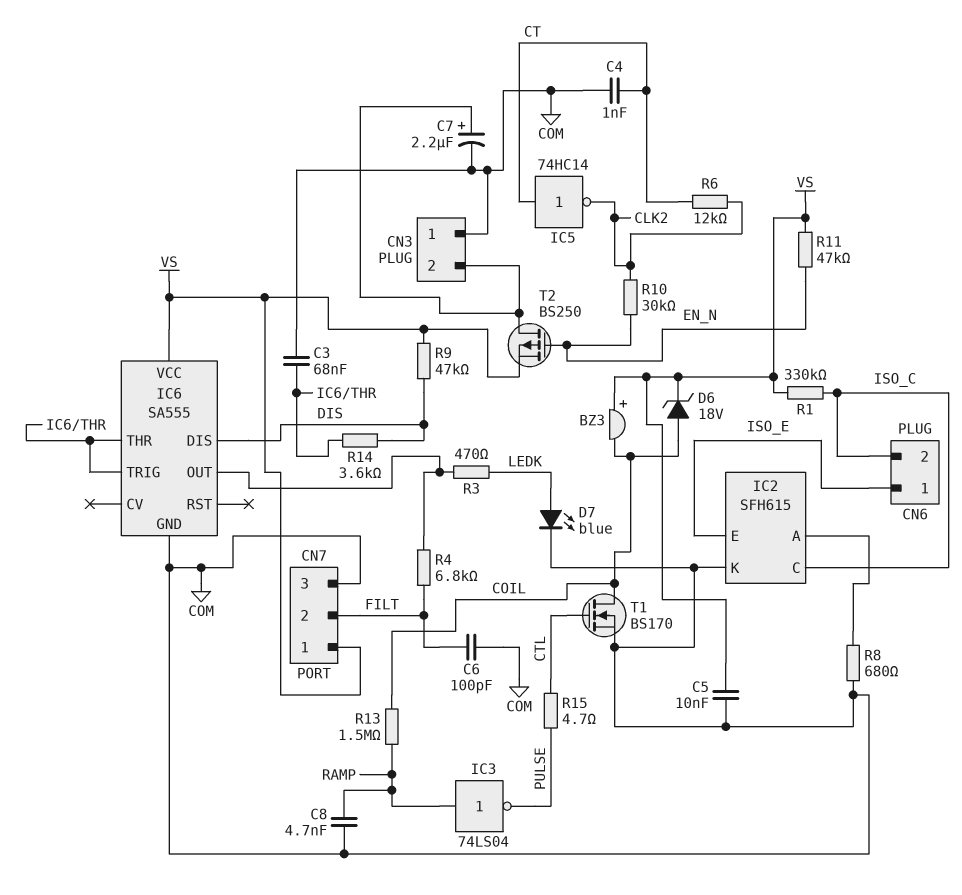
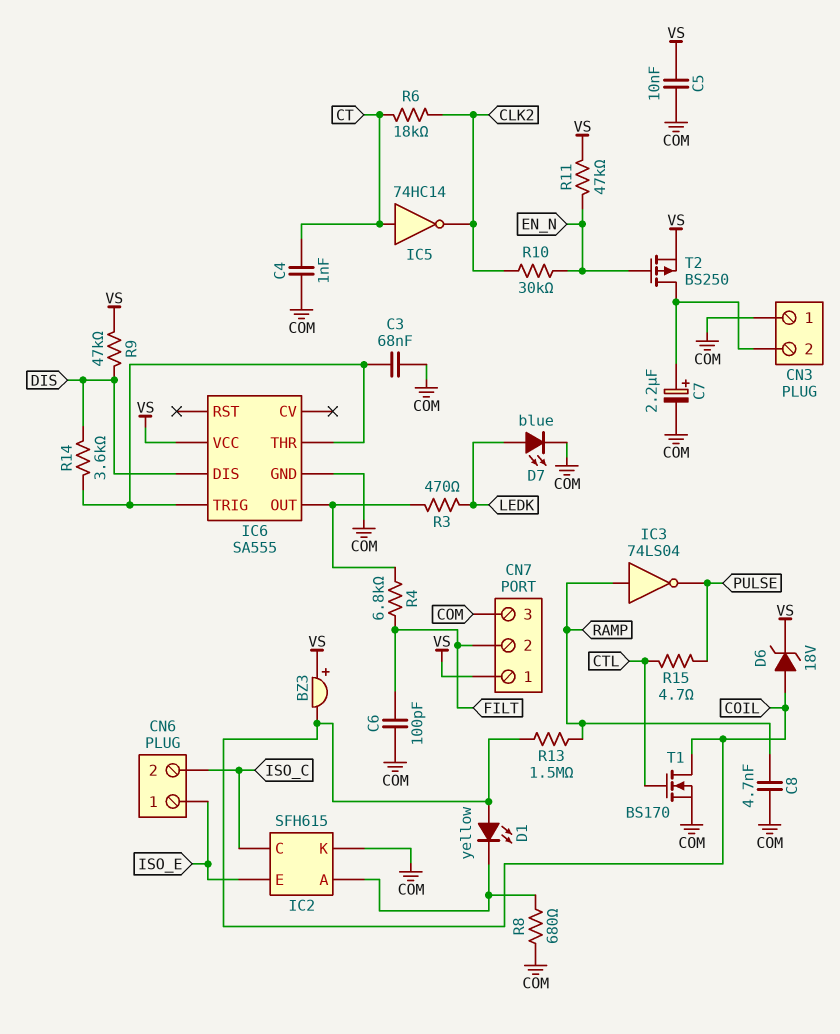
D1: none -> LED yellow (A COIL, K IC2/A)
R1: 330k (ISO_C, VS) -> none
R6: 12k (CLK2, CT) -> 18k (CLK2, CT)

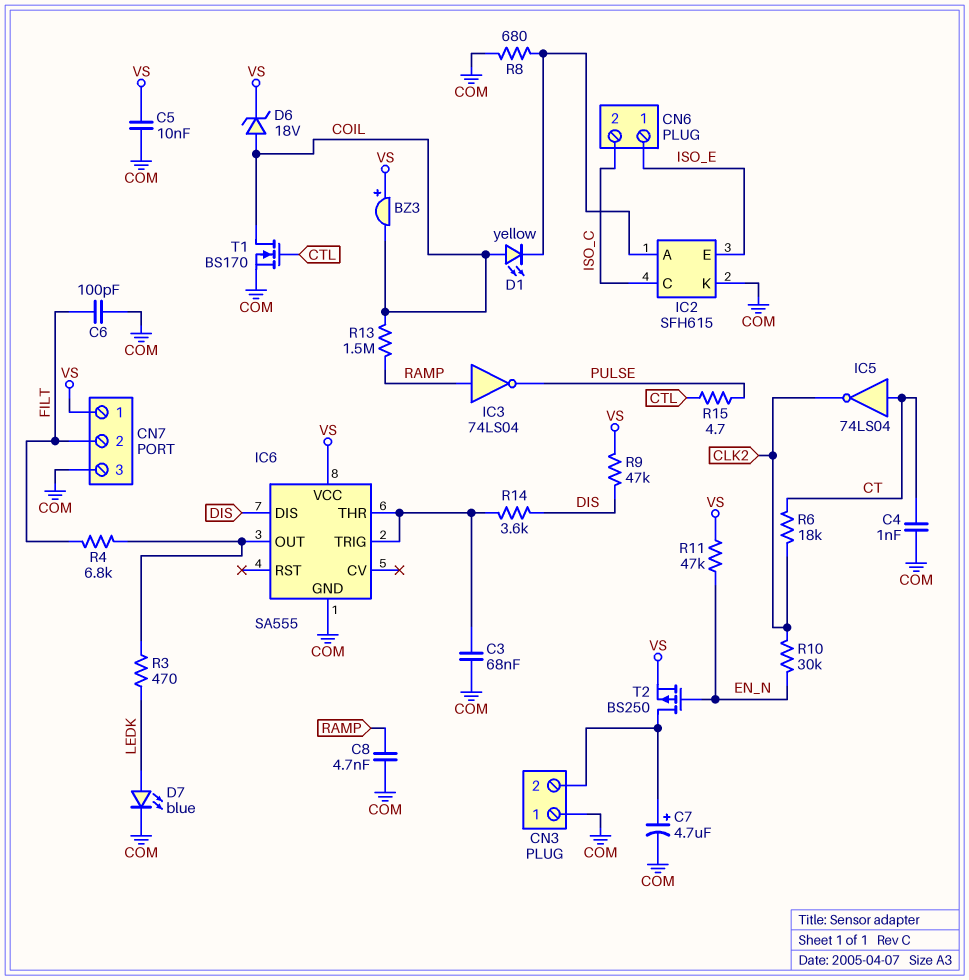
C7: 2.2uF (plus CN3/2, minus COM) -> 4.7uF (plus CN3/2, minus COM)
IC5: NOT 74HC14 (in CT, out CLK2) -> NOT 74LS04 (in CT, out CLK2)

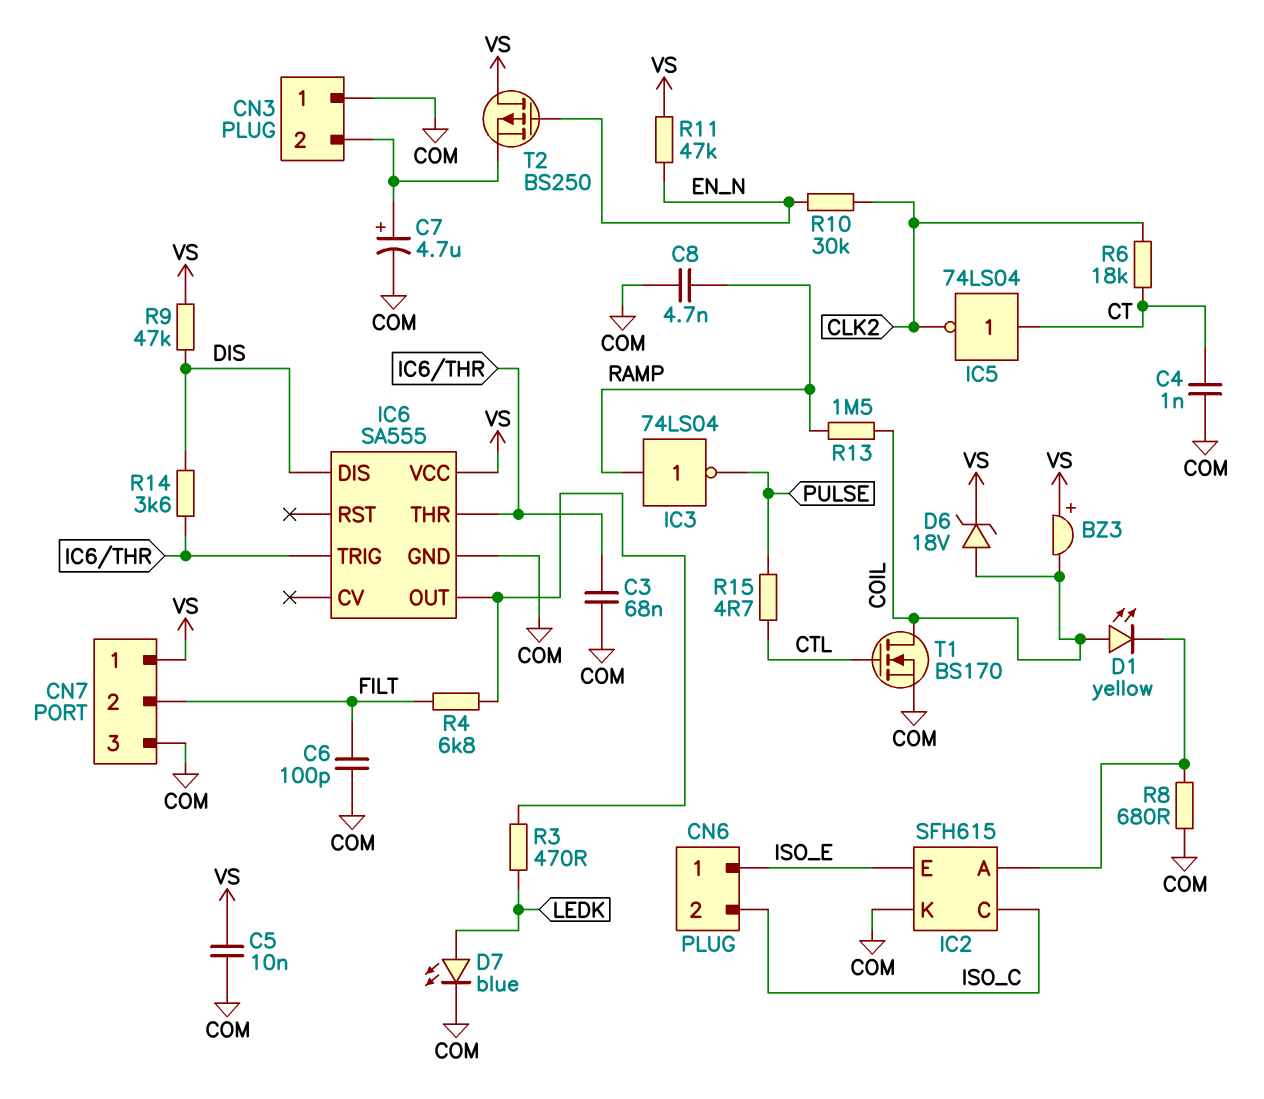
T2: PMOS BS250 (G EN_N, D CN3/2, S VS) -> PMOS BS250 (G EN_N, D VS, S CN3/2)

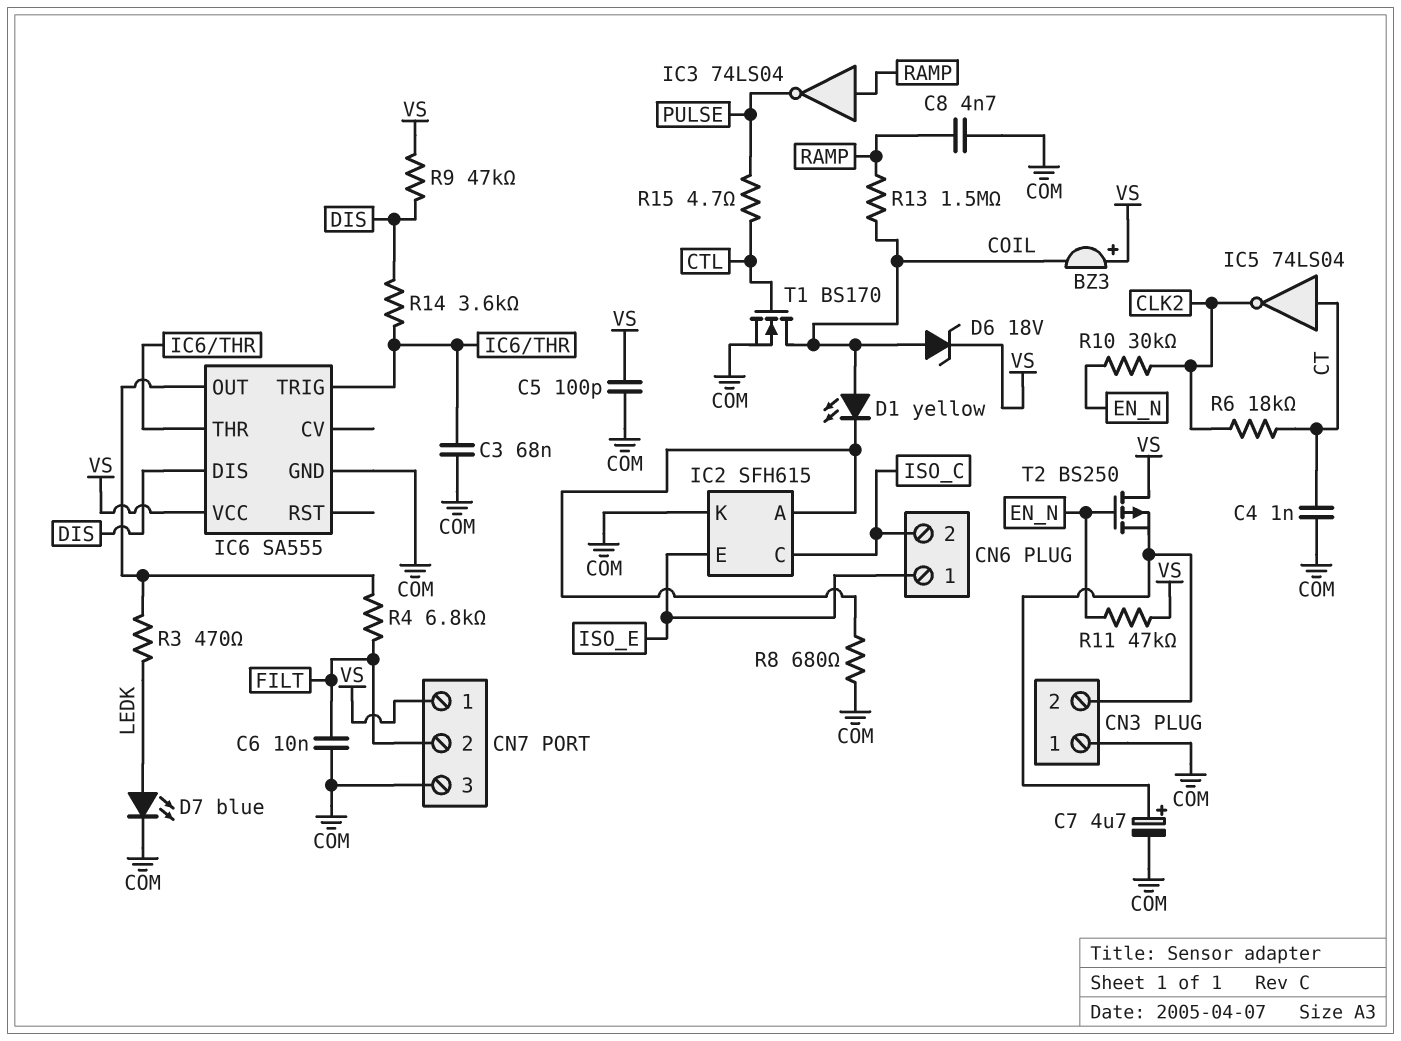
C5: 10nF (COM, VS) -> 100pF (COM, VS)
C6: 100pF (COM, FILT) -> 10nF (COM, FILT)

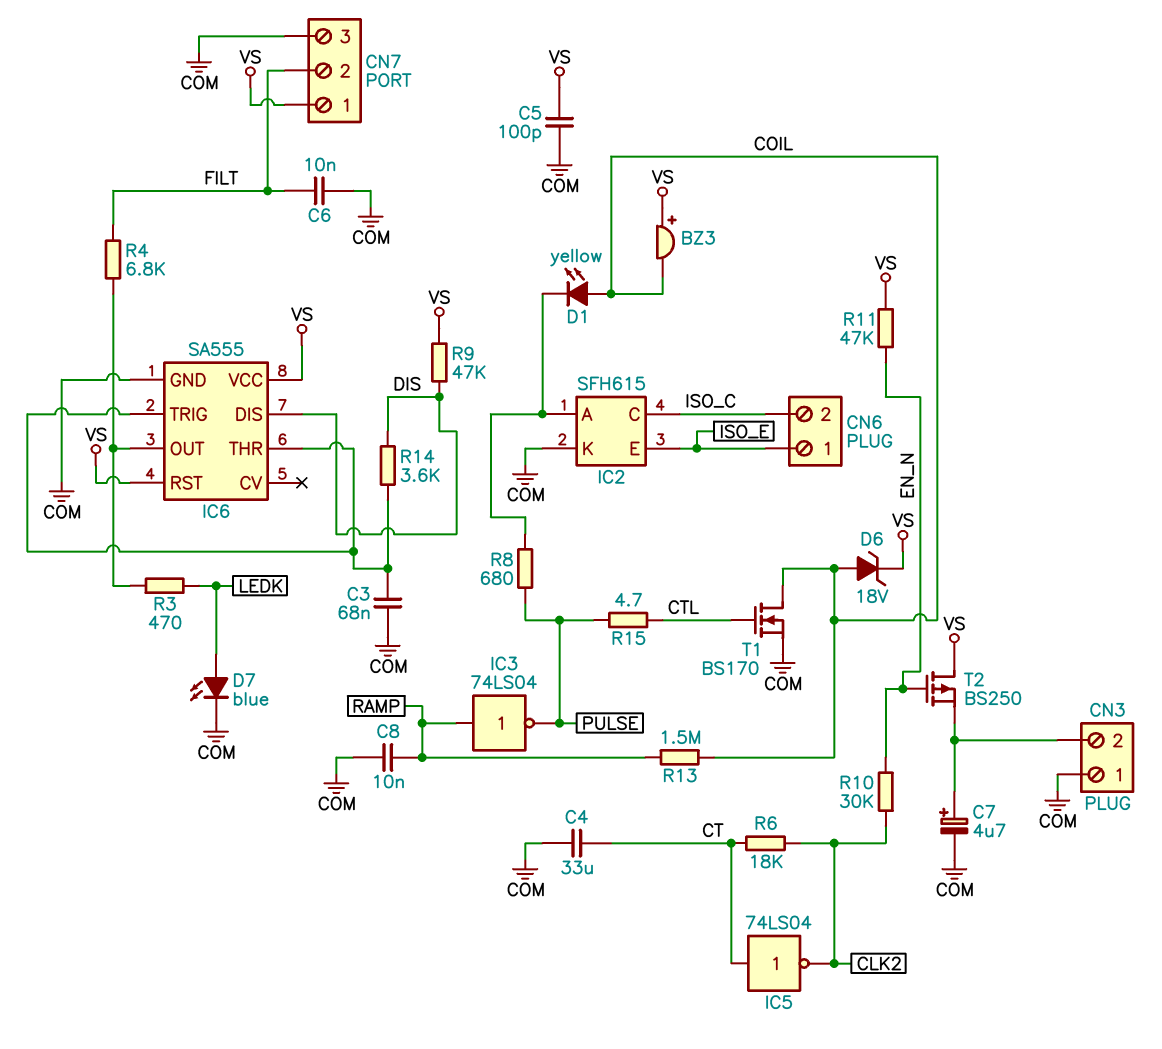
C4: 1nF (COM, CT) -> 33uF (COM, CT)
C8: 4.7nF (COM, RAMP) -> 10nF (COM, RAMP)
IC6 pin RST: none -> VS
R8: 680 (COM, IC2/A) -> 680 (IC2/A, PULSE)

